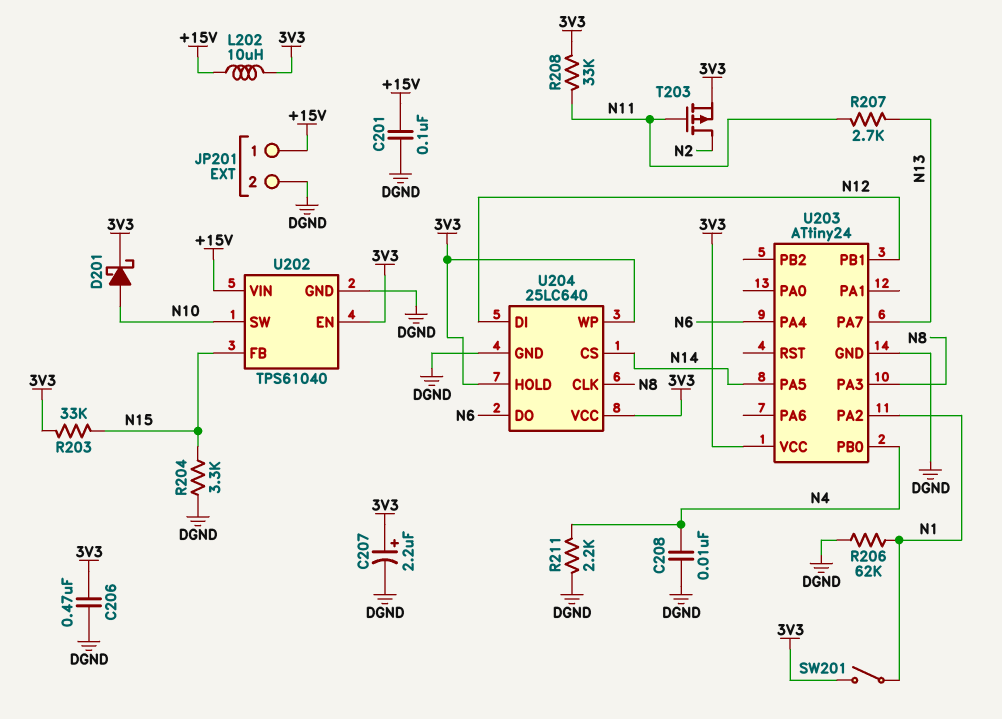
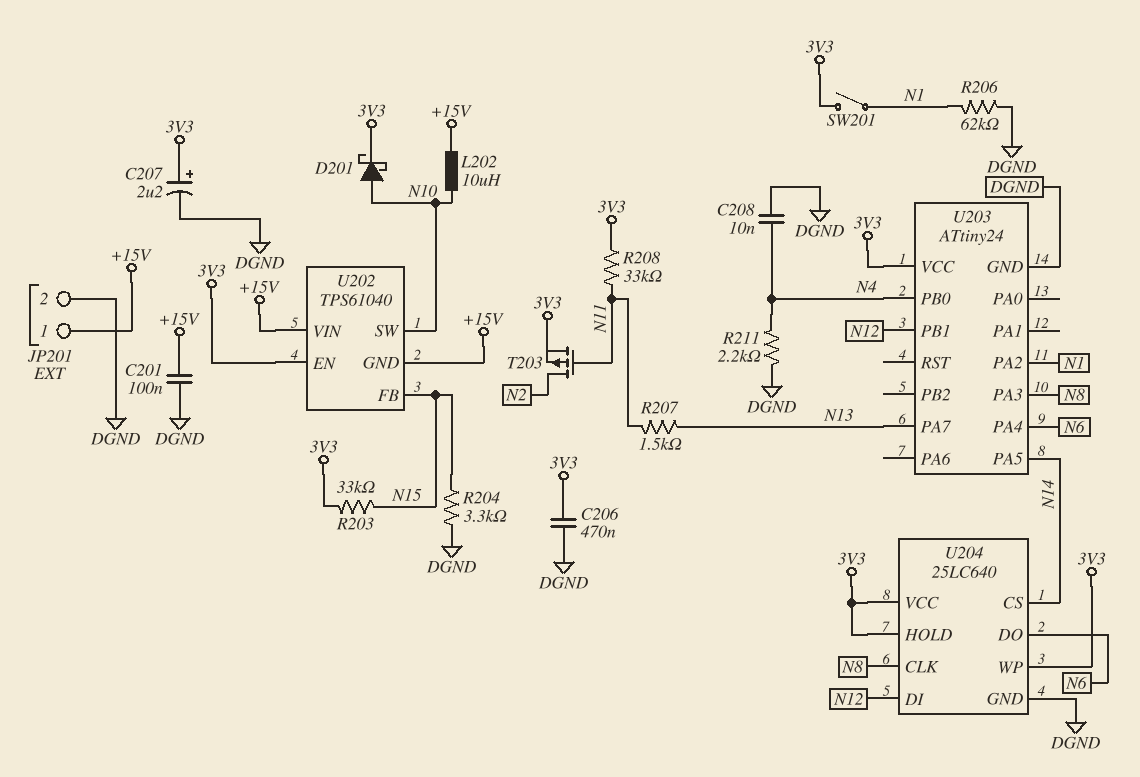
L202: 10uH (+15V, 3V3) -> 10uH (+15V, N10)
R207: 2.7k (N11, N13) -> 1.5k (N11, N13)
U202 pin GND: DGND -> +15V

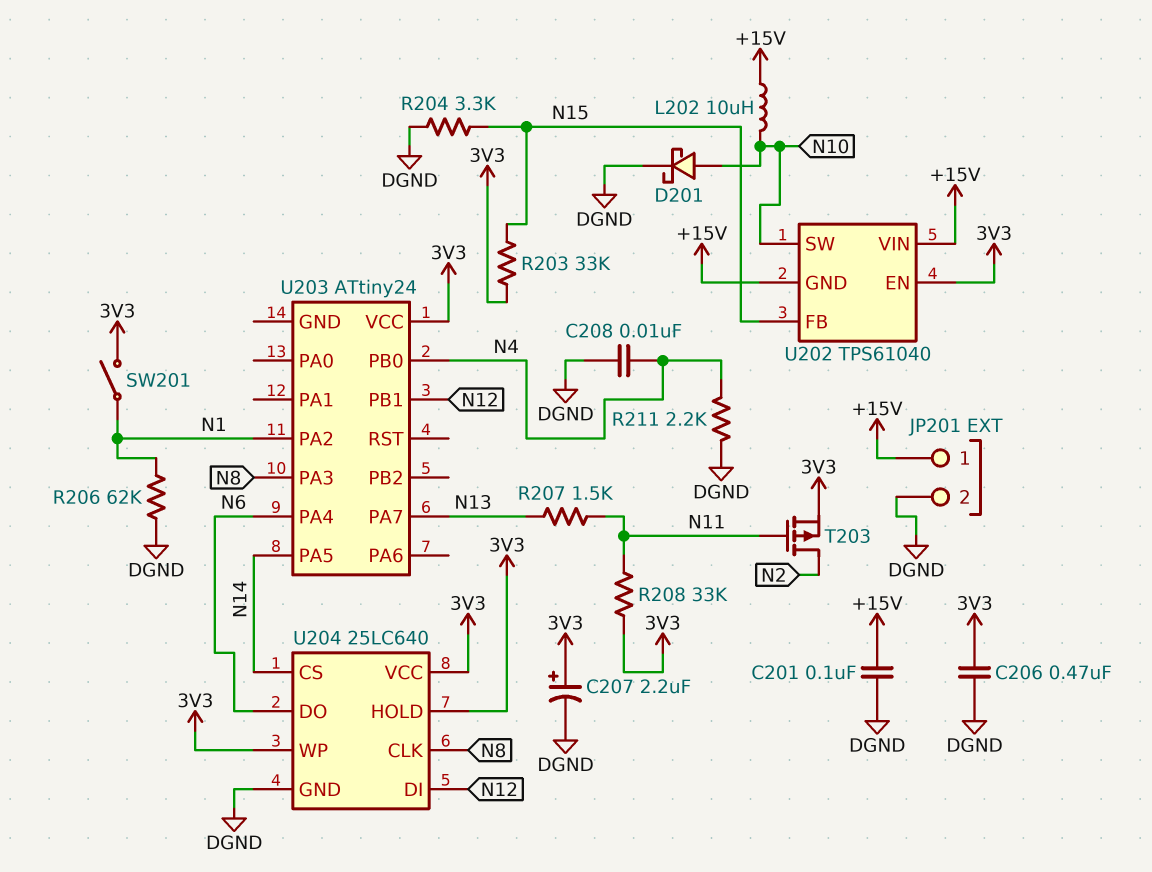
D201: schottky (A N10, K 3V3) -> schottky (A N10, K DGND)
U203 pin GND: DGND -> none

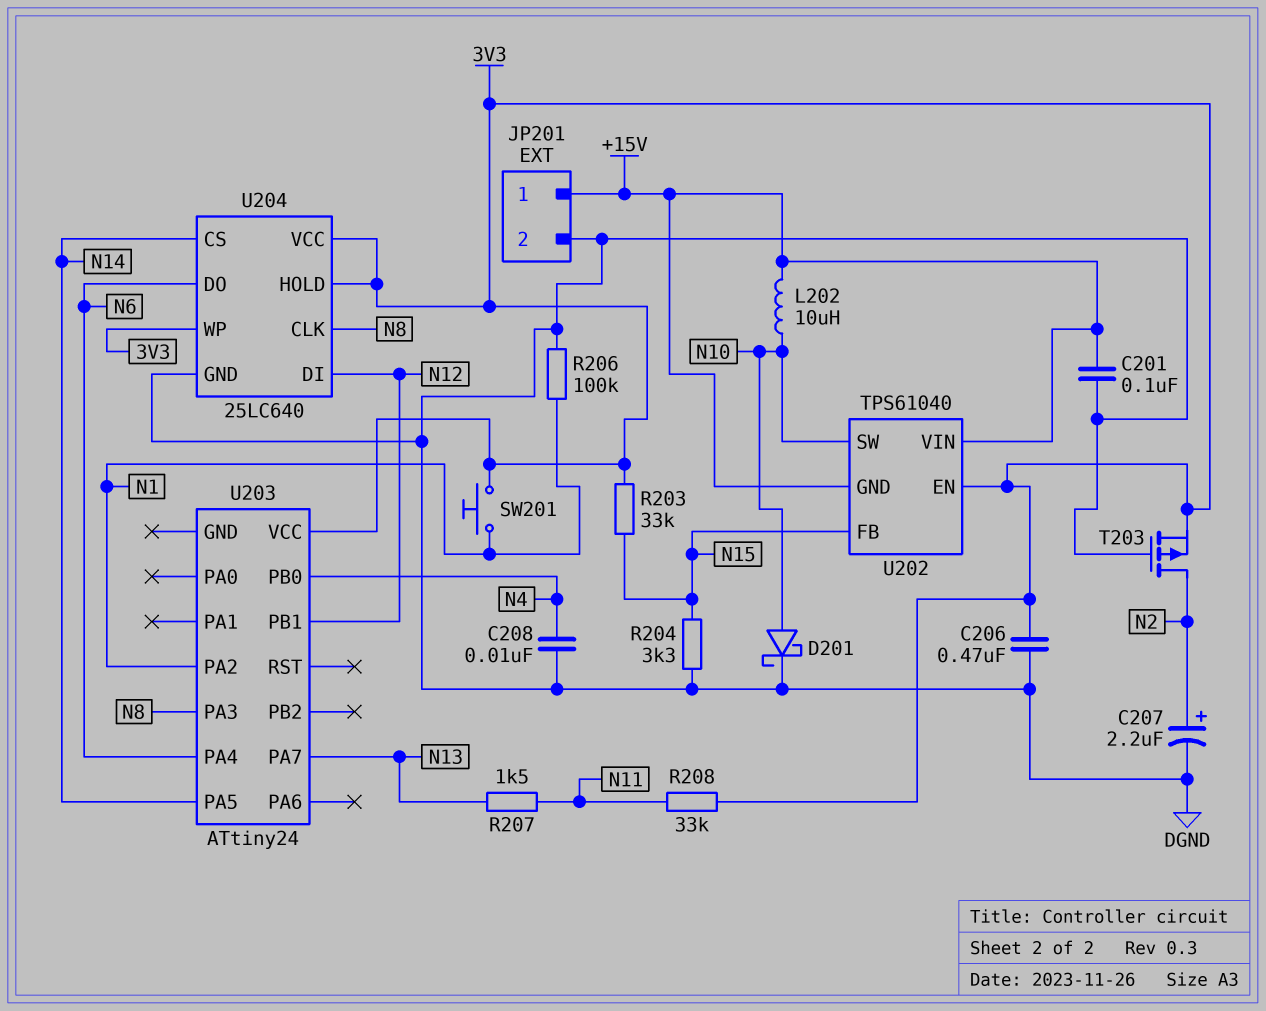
C207: 2.2uF (plus 3V3, minus DGND) -> 2.2uF (plus N2, minus DGND)
R206: 62k (DGND, N1) -> 100k (DGND, N1)
R211: 2.2k (DGND, N4) -> none
SW201: switch (3V3, N1) -> button (3V3, N1)
T203: PMOS (G N11, D N2, S 3V3) -> PMOS (G DGND, D N2, S 3V3)

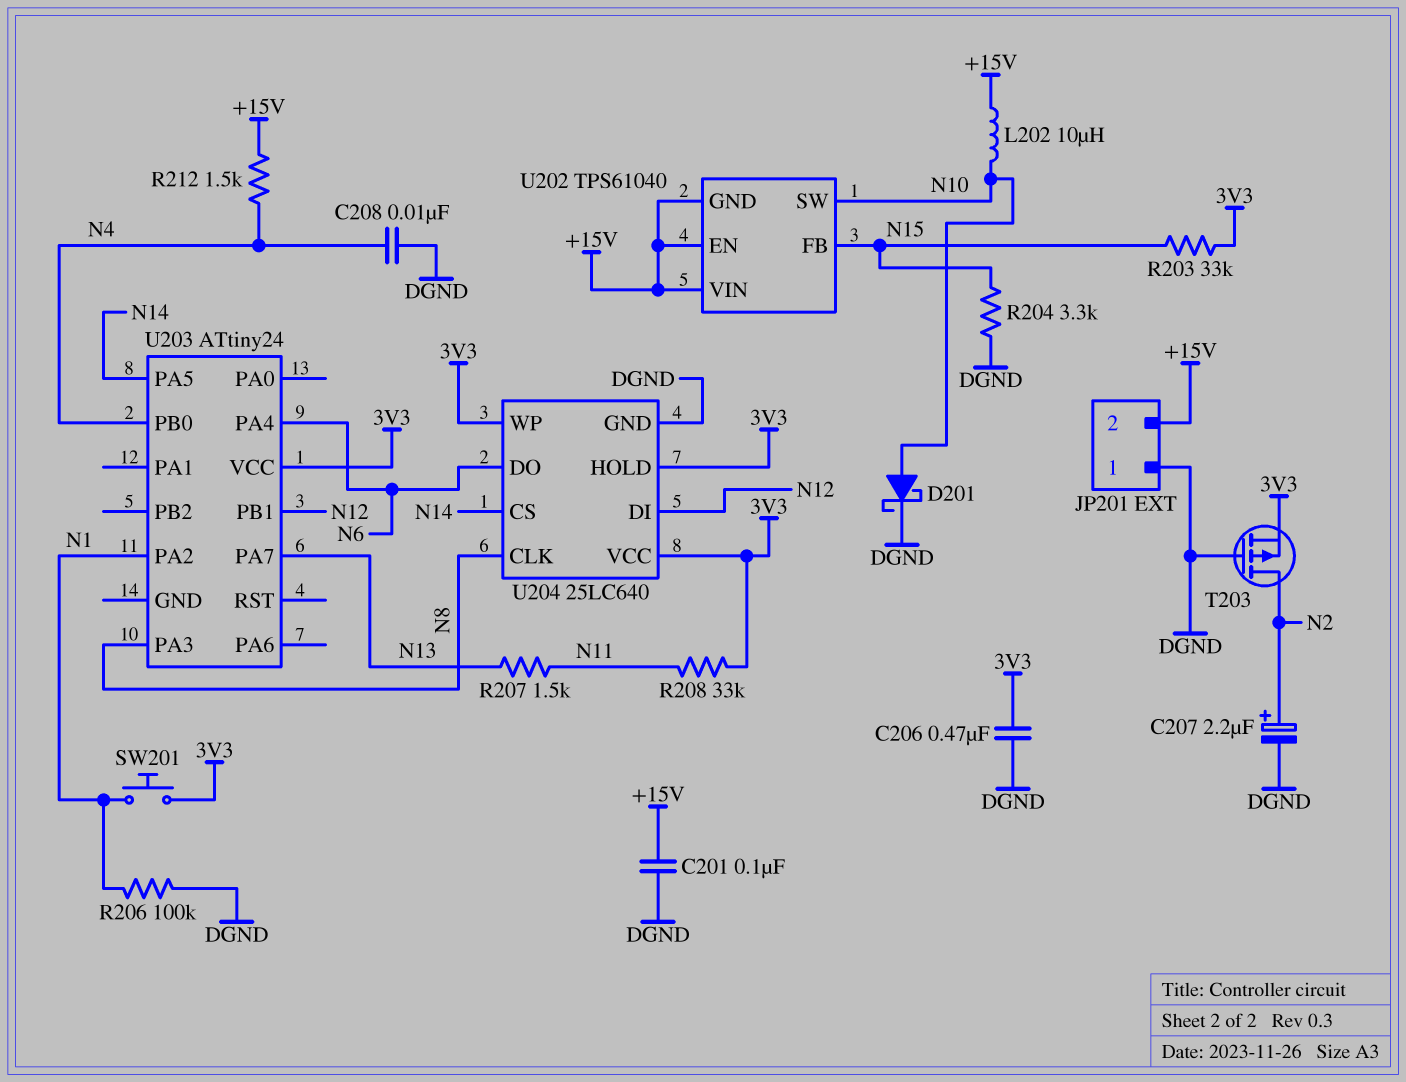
JP201 pin 1: +15V -> DGND
JP201 pin 2: DGND -> +15V
R212: none -> 1.5k (+15V, N4)
U202 pin EN: 3V3 -> +15V

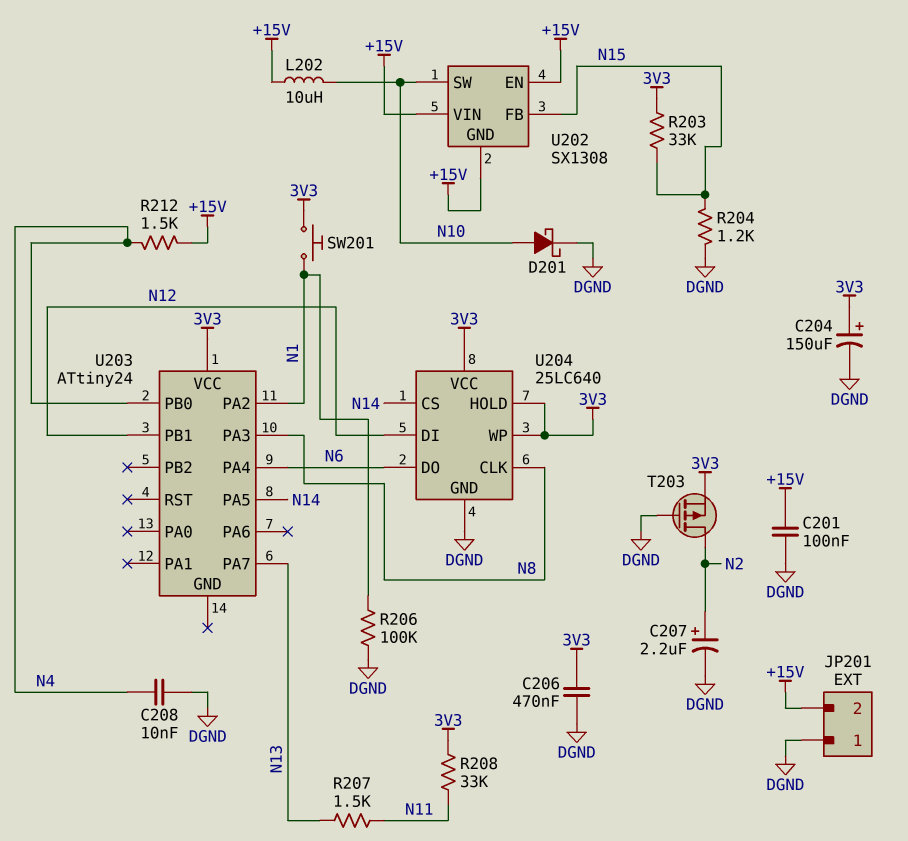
C204: none -> 150uF (plus 3V3, minus DGND)
R204: 3.3k (DGND, N15) -> 1.2k (DGND, N15)
U202: TPS61040 -> SX1308

